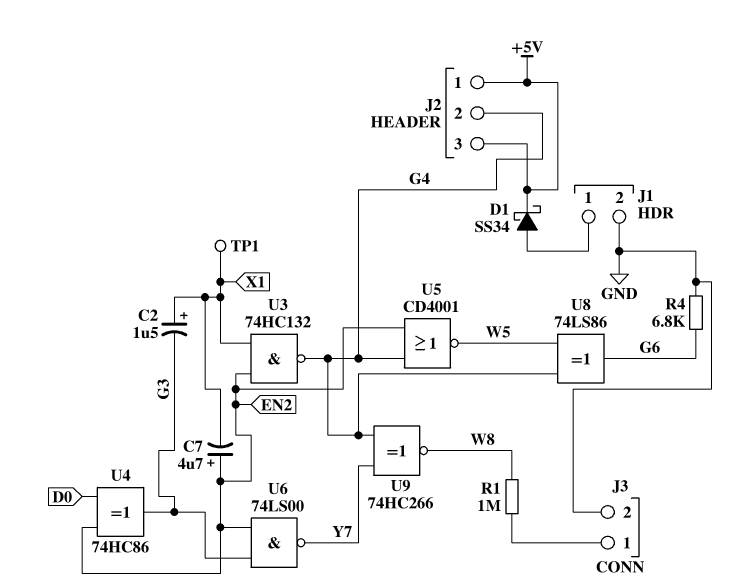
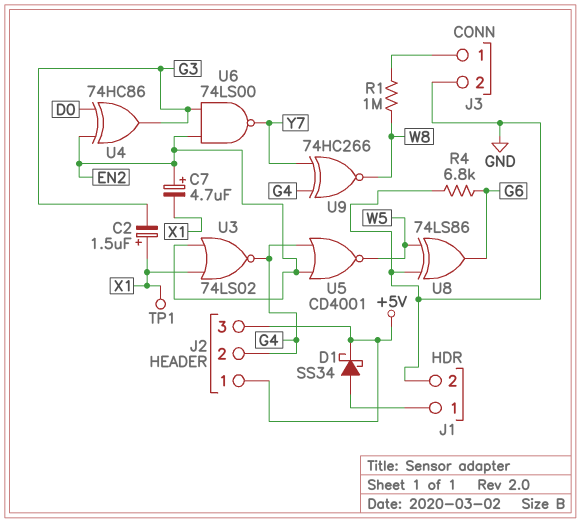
U3: NAND 74HC132 (in EN2, in X1, out G4) -> NOR 74LS02 (in EN2, in X1, out G4)
U8: XOR 74LS86 (in G4, in W5, out G6) -> XOR 74LS86 (in GND, in W5, out G6)

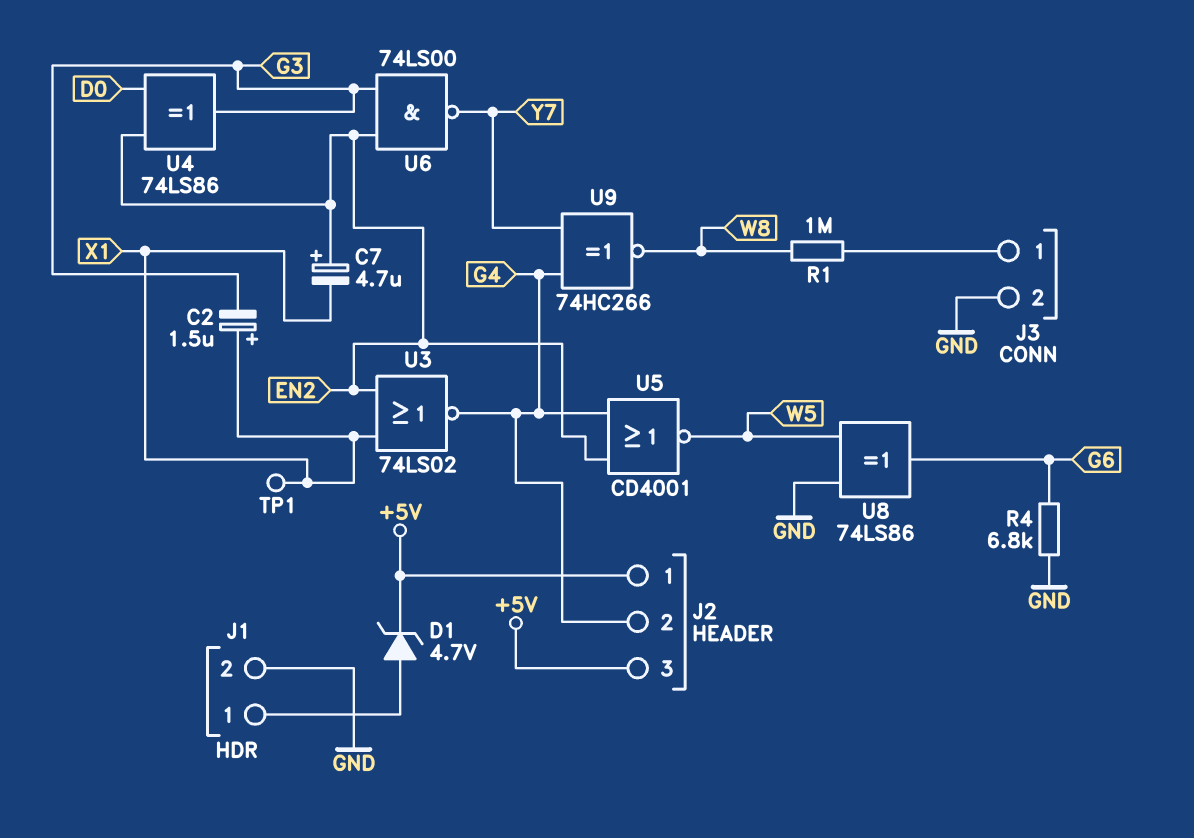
D1: schottky SS34 (A J1/1, K +5V) -> zener 4.7V (A J1/1, K +5V)
U4: XOR 74HC86 (in D0, in EN2, out G3) -> XOR 74LS86 (in D0, in EN2, out G3)

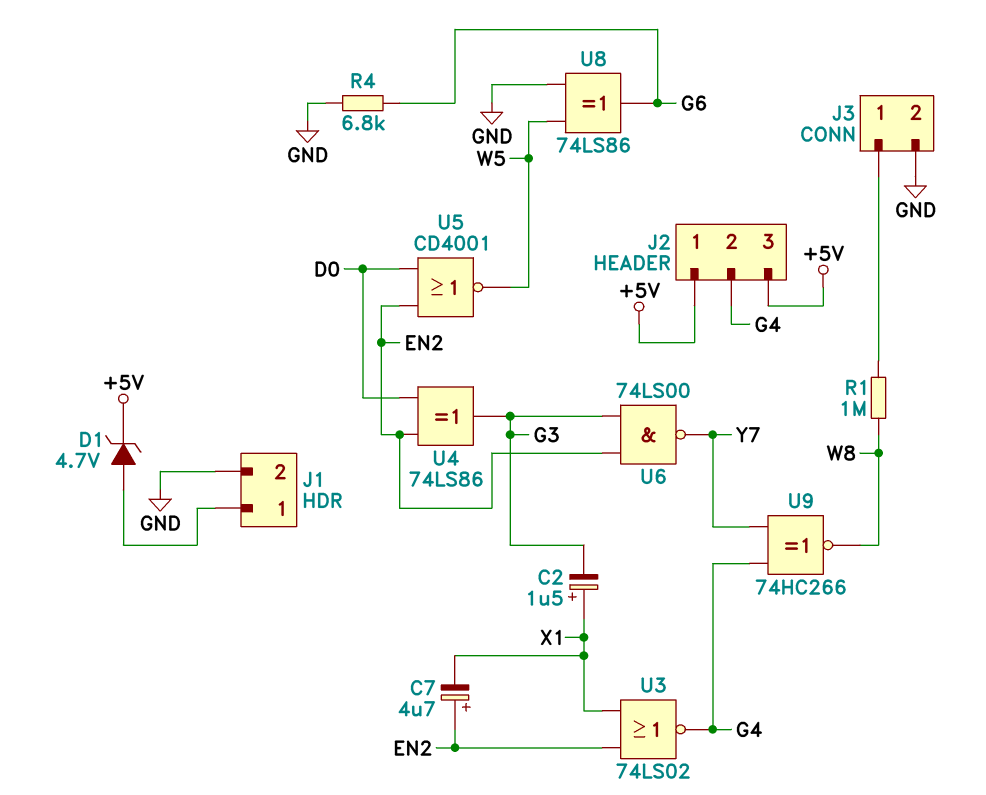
TP1: test point (X1) -> none
U5: NOR CD4001 (in EN2, in G4, out W5) -> NOR CD4001 (in D0, in EN2, out W5)

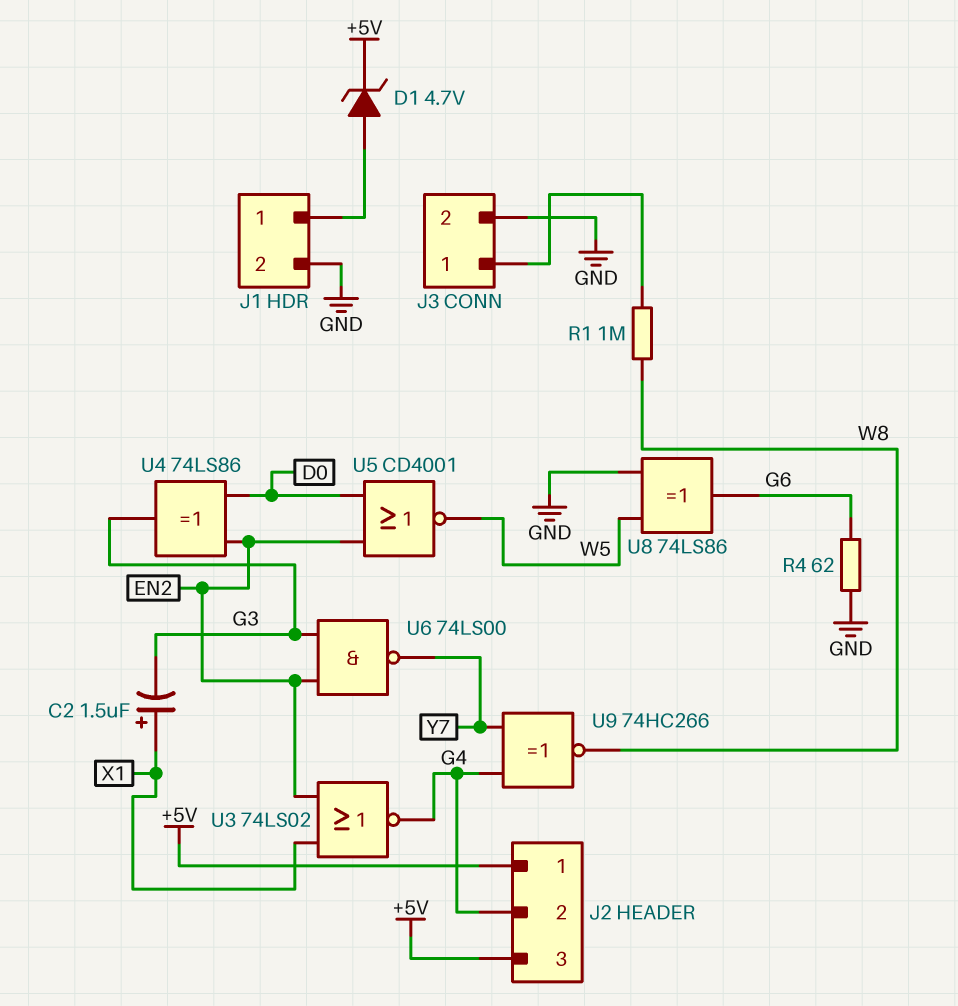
C7: 4.7uF (plus EN2, minus X1) -> none
R4: 6.8k (G6, GND) -> 62 (G6, GND)

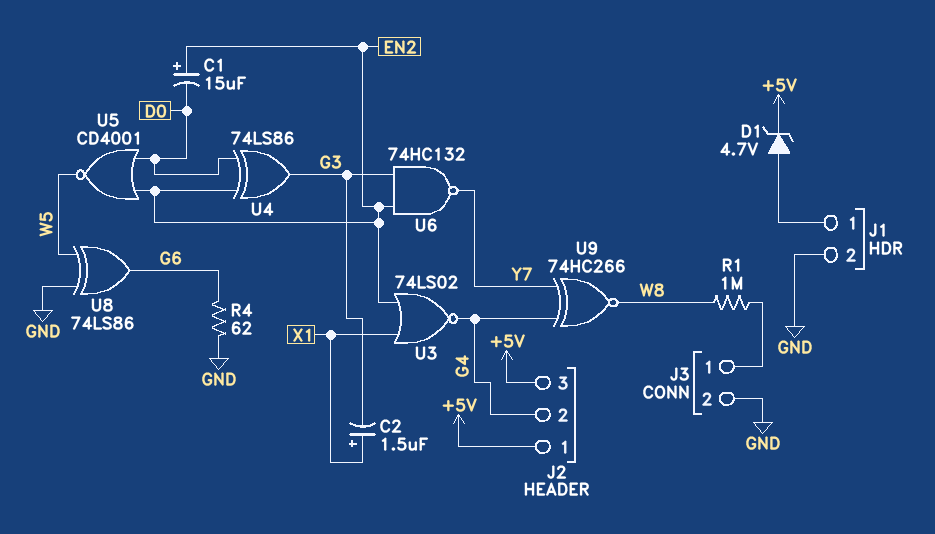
C1: none -> 15uF (plus EN2, minus D0)
U6: NAND 74LS00 (in EN2, in G3, out Y7) -> NAND 74HC132 (in EN2, in G3, out Y7)

